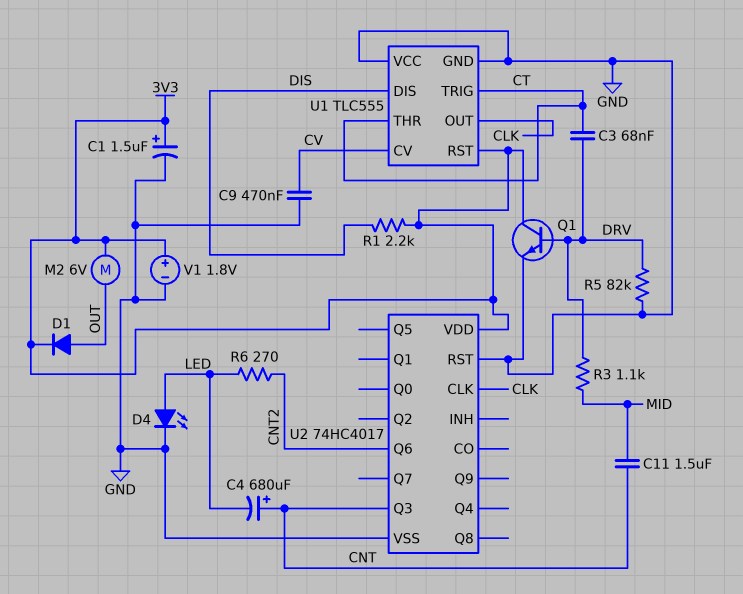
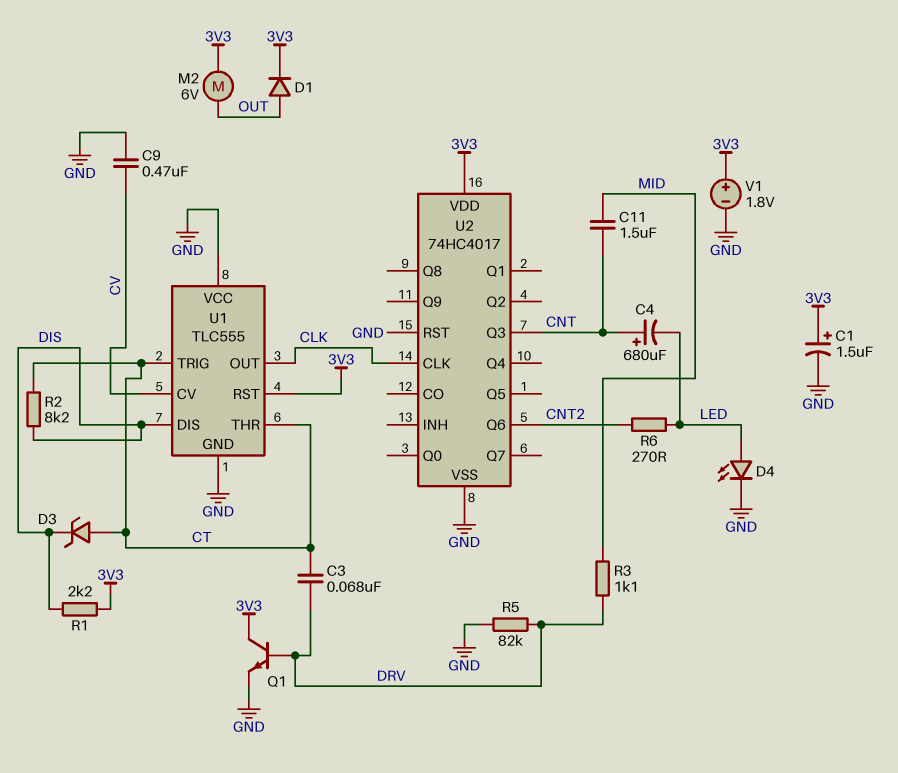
D3: none -> zener (A CT, K DIS)
R2: none -> 8.2k (CT, DIS)

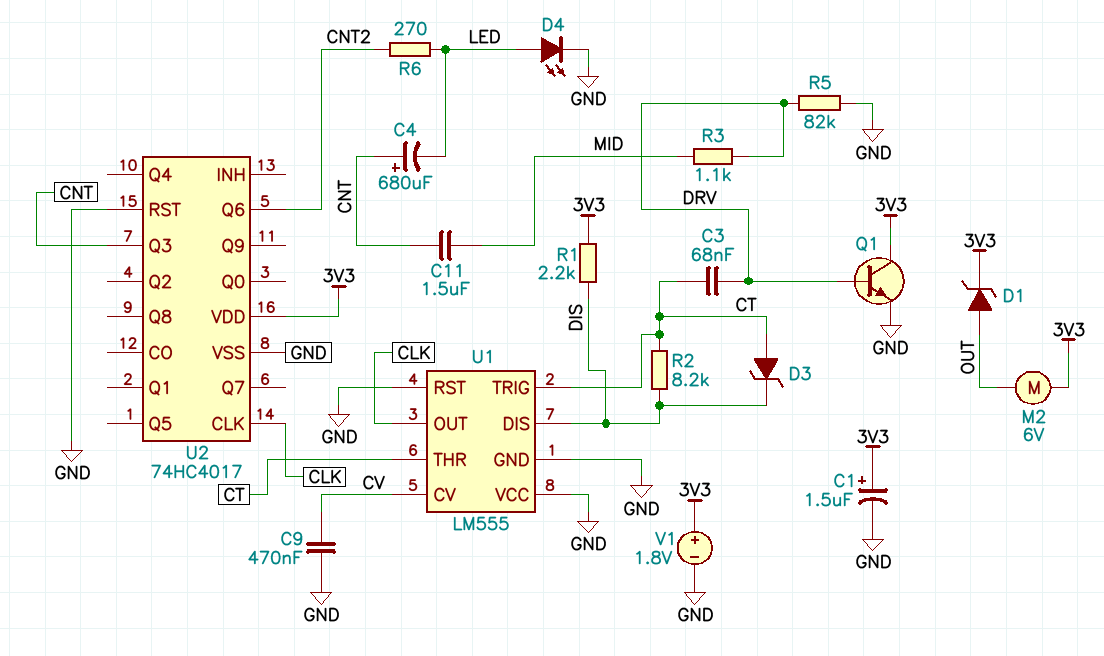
D1: diode (A OUT, K 3V3) -> zener (A OUT, K 3V3)
U1: TLC555 -> LM555
U1 pin RST: 3V3 -> GND

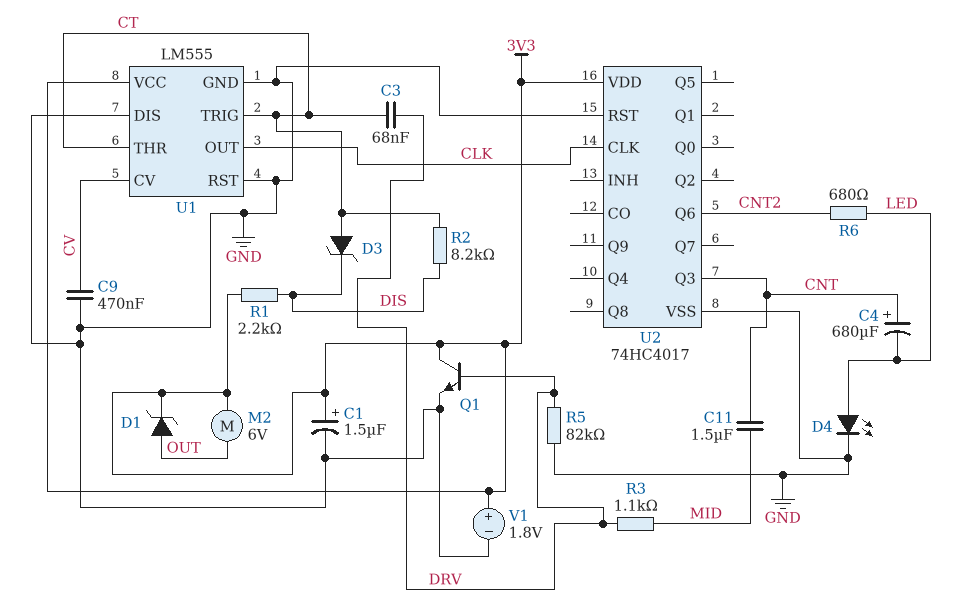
R6: 270 (CNT2, LED) -> 680 (CNT2, LED)
U1 pin DIS: DIS -> GND
U1 pin VCC: GND -> 3V3

